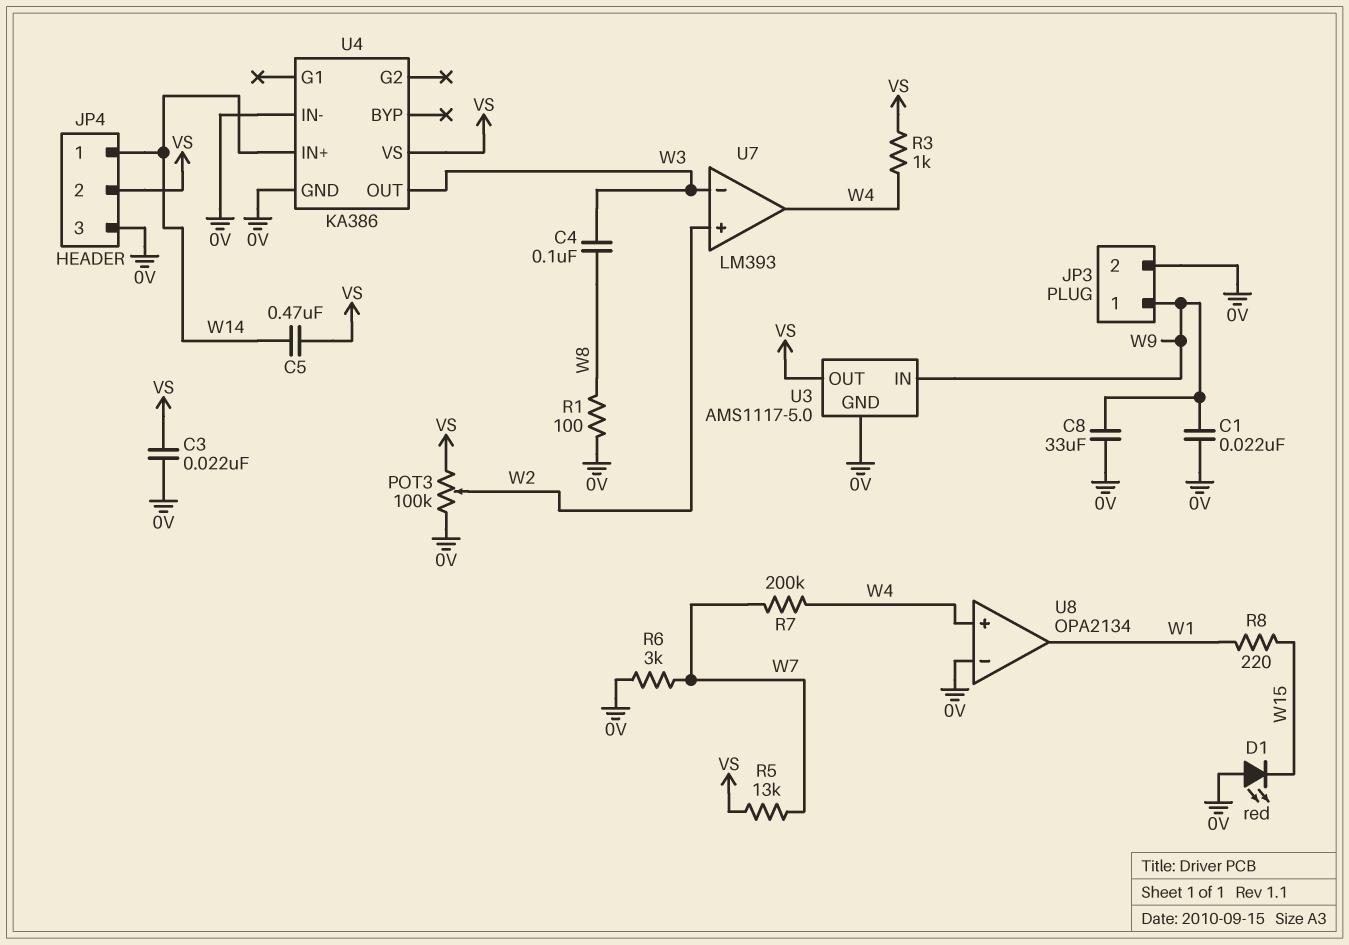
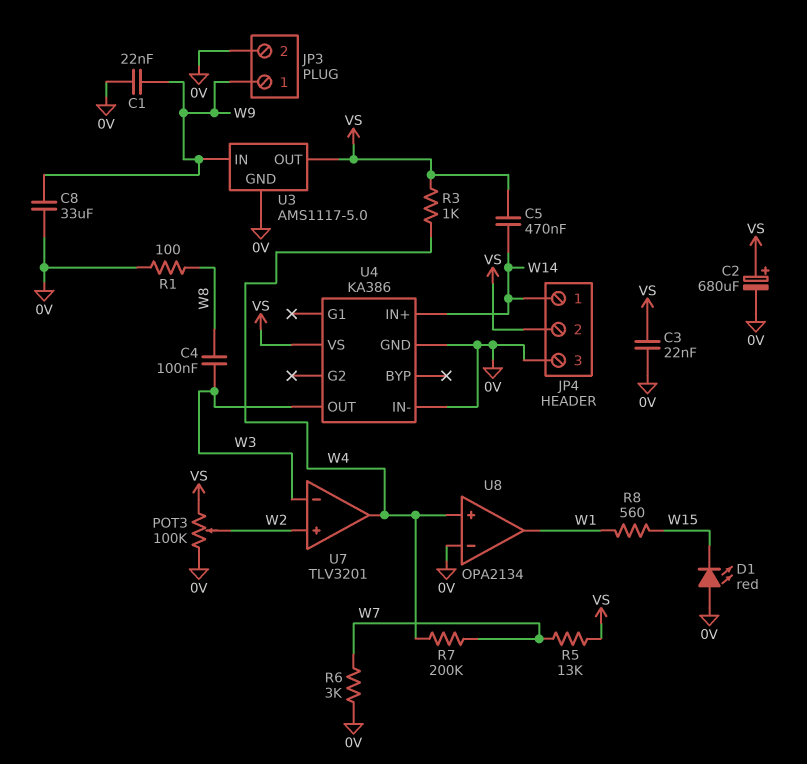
C2: none -> 680uF (plus VS, minus 0V)
R8: 220 (W1, W15) -> 560 (W1, W15)
U7: LM393 -> TLV3201

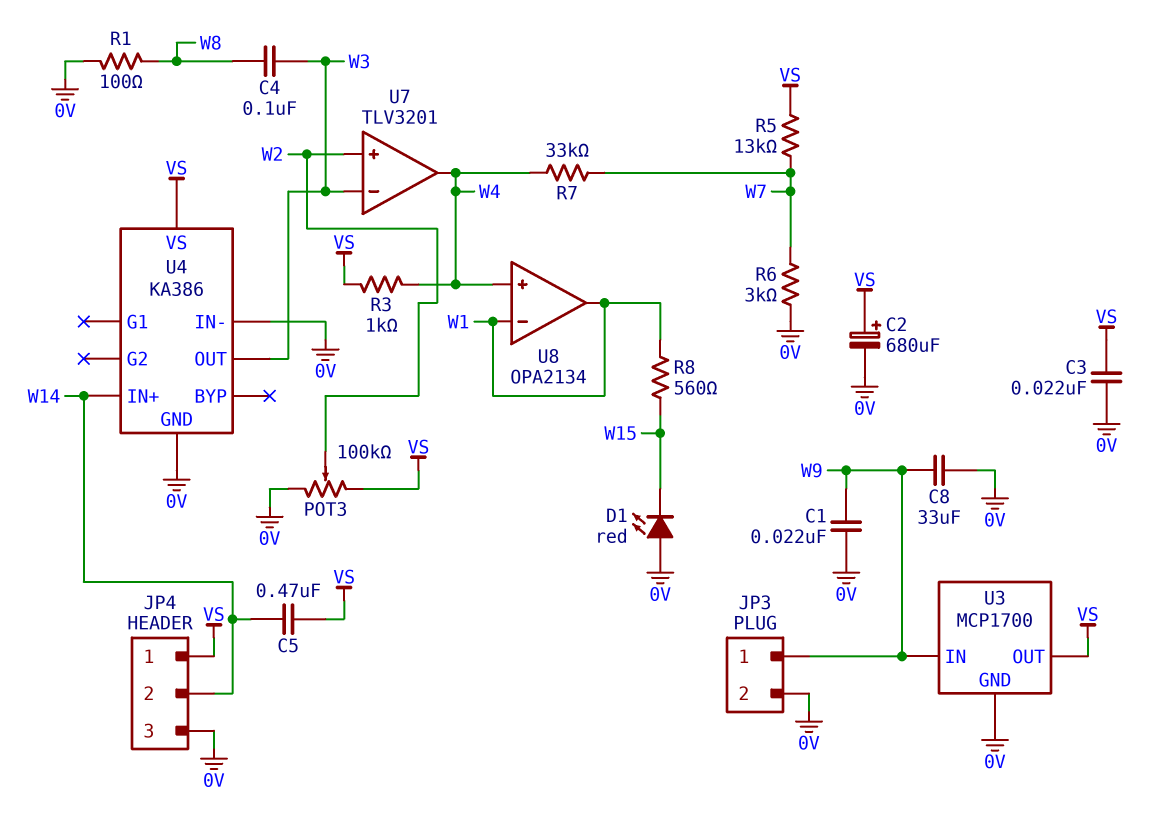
JP4 pin 1: W14 -> VS
JP4 pin 2: VS -> W14
R7: 200k (W4, W7) -> 33k (W4, W7)
U3: AMS1117-5.0 -> MCP1700
U8 pin in-: 0V -> W1

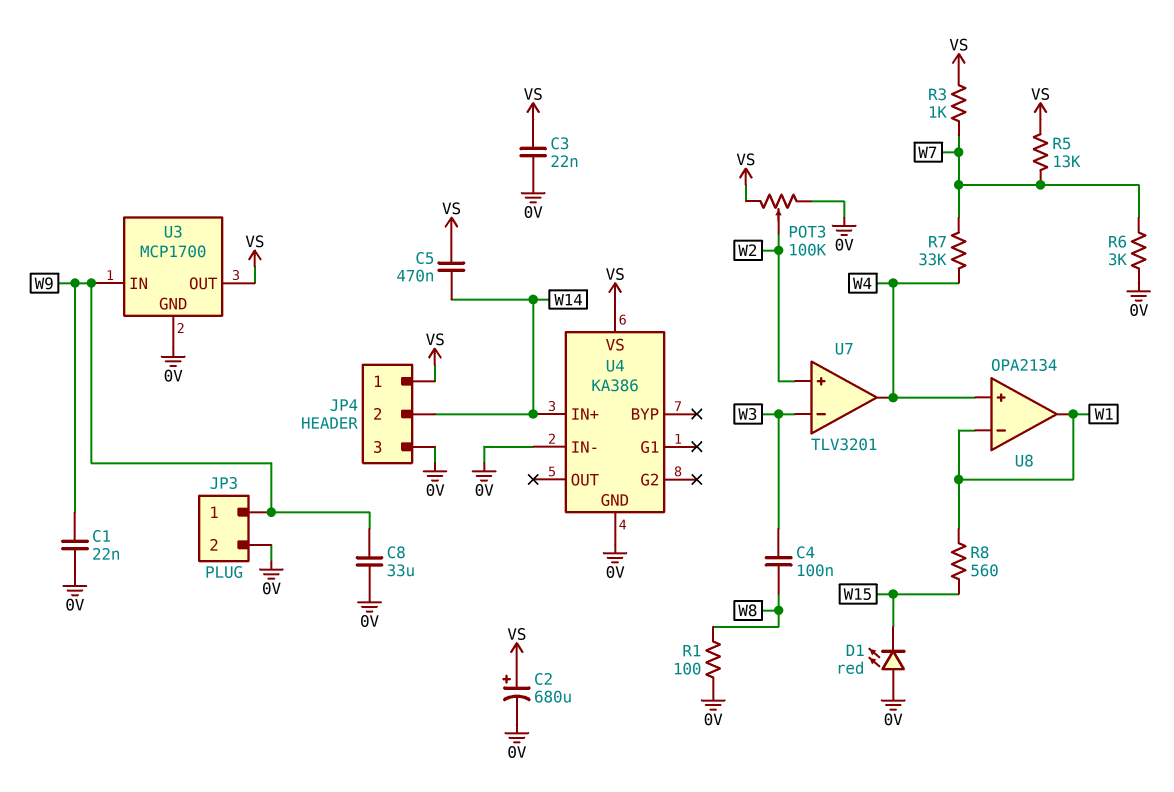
R3: 1k (VS, W4) -> 1k (VS, W7)
U4 pin OUT: W3 -> none

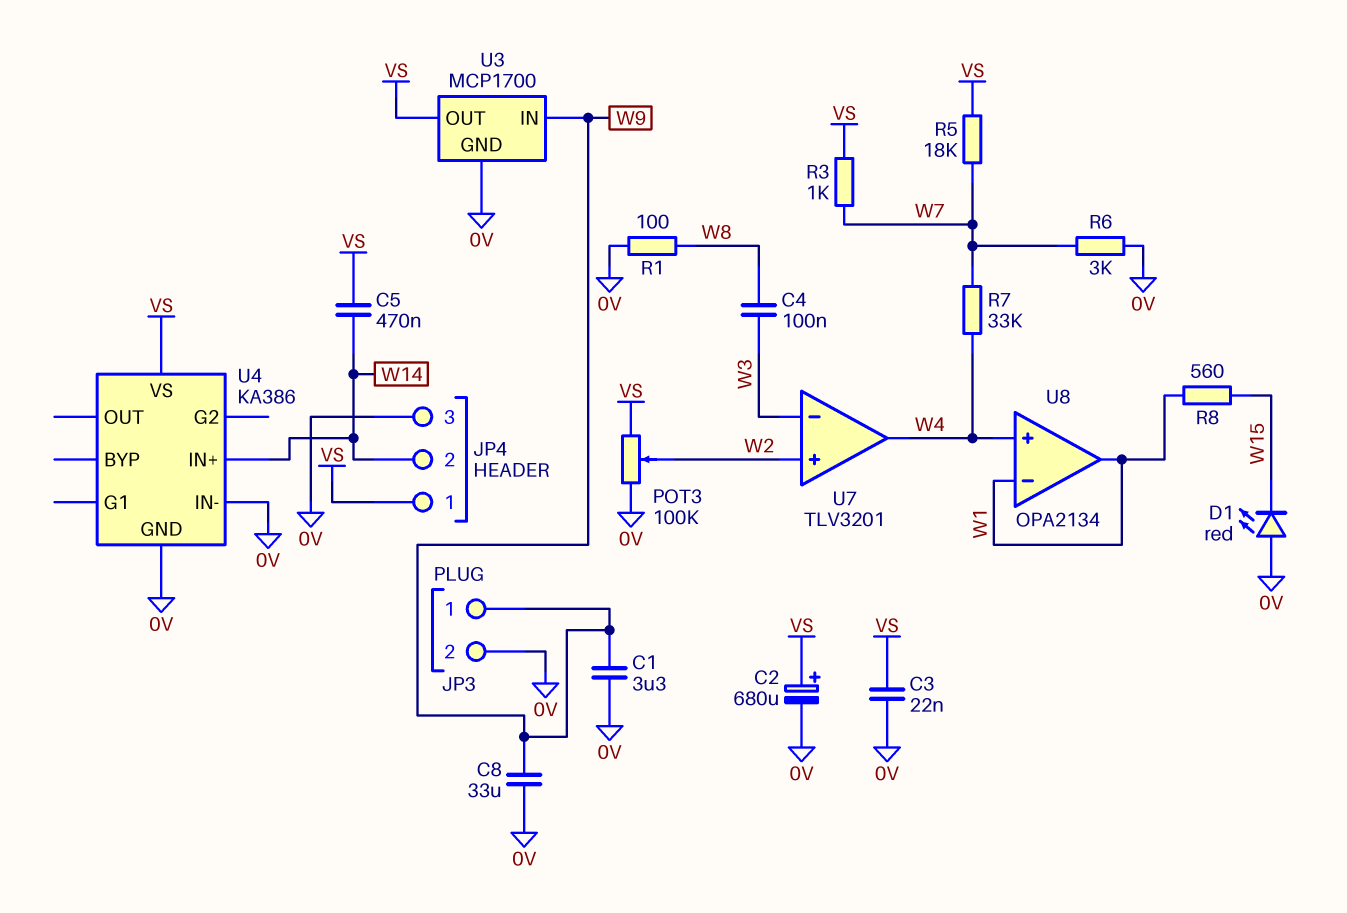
C1: 22nF (0V, W9) -> 3.3uF (0V, W9)
R5: 13k (VS, W7) -> 18k (VS, W7)

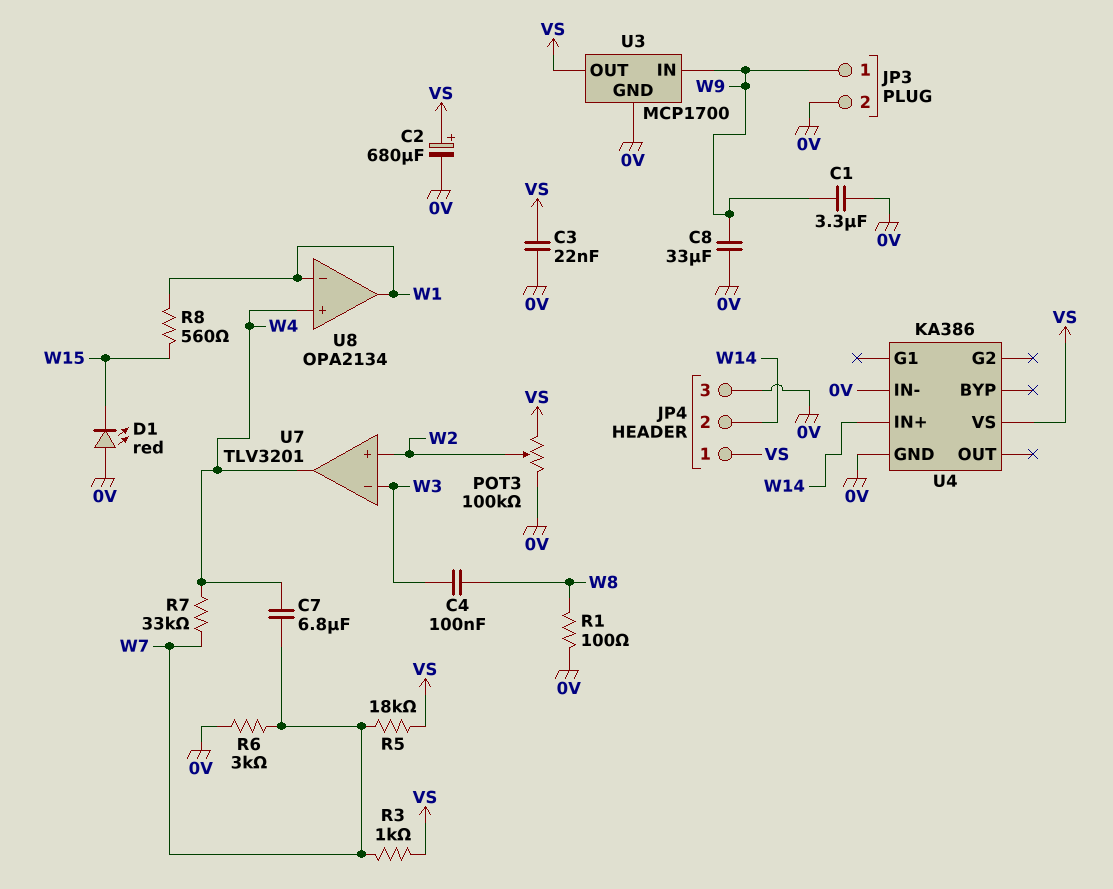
C5: 470nF (VS, W14) -> none
C7: none -> 6.8uF (W4, W7)

